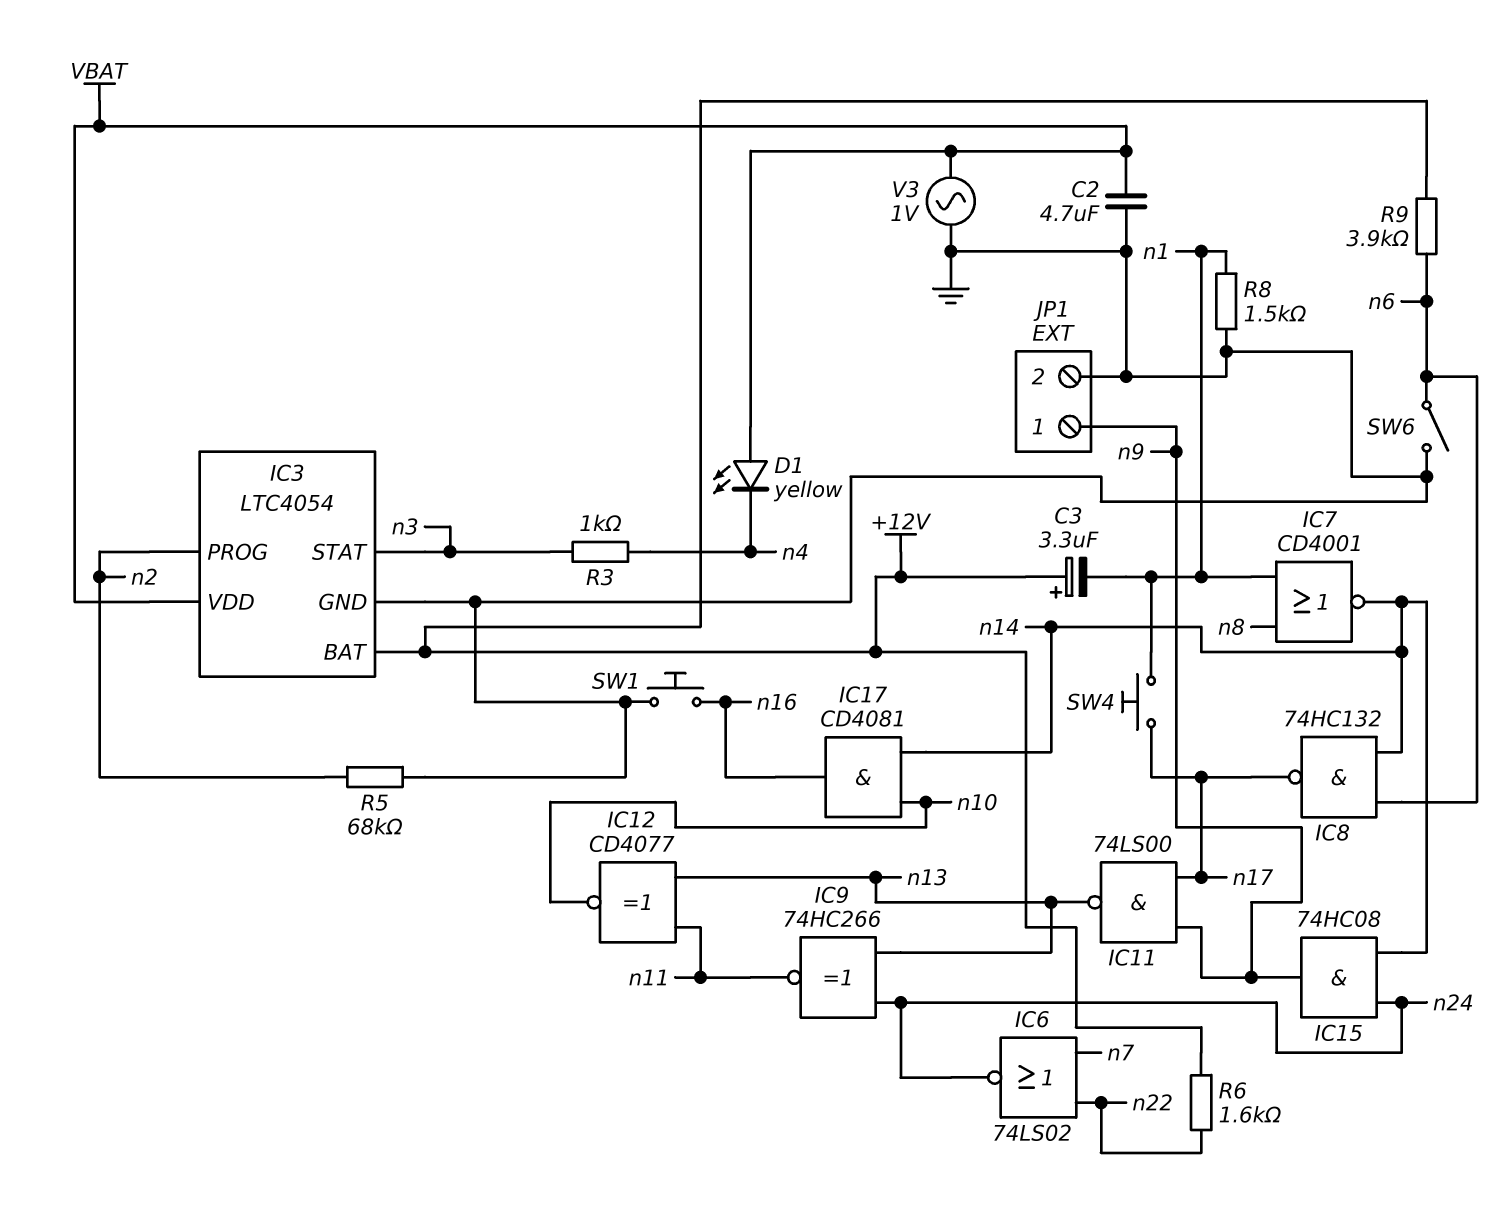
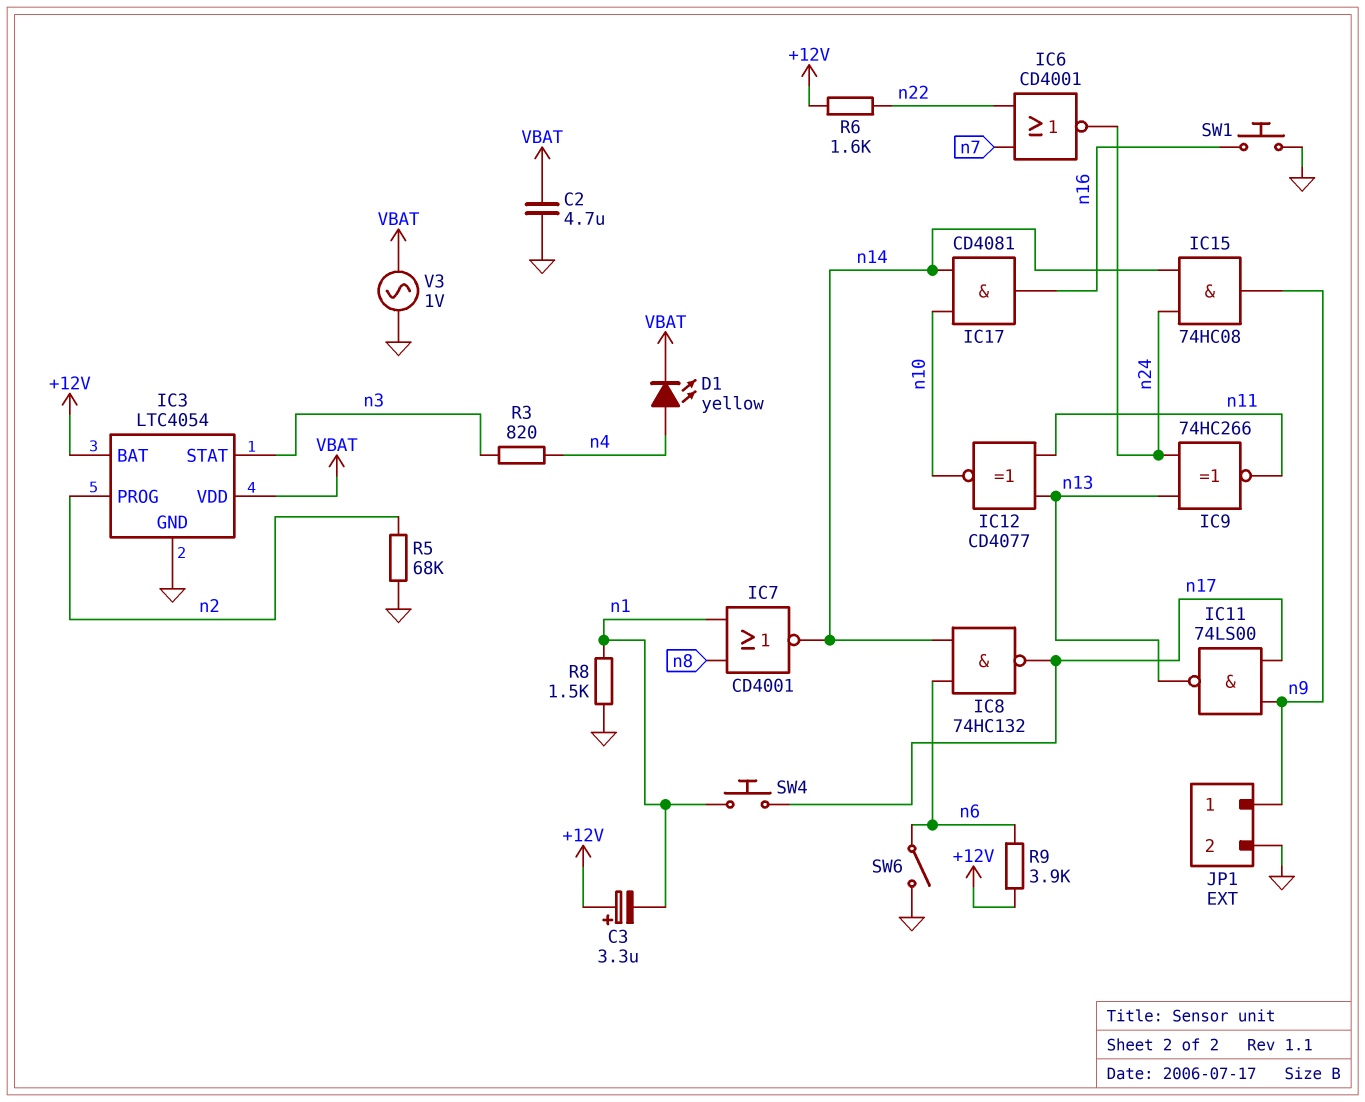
D1: LED yellow (A VBAT, K n4) -> LED yellow (A n4, K VBAT)
IC6: NOR 74LS02 (in n7, in n22, out n24) -> NOR CD4001 (in n7, in n22, out n24)
R3: 1k (n3, n4) -> 820 (n3, n4)

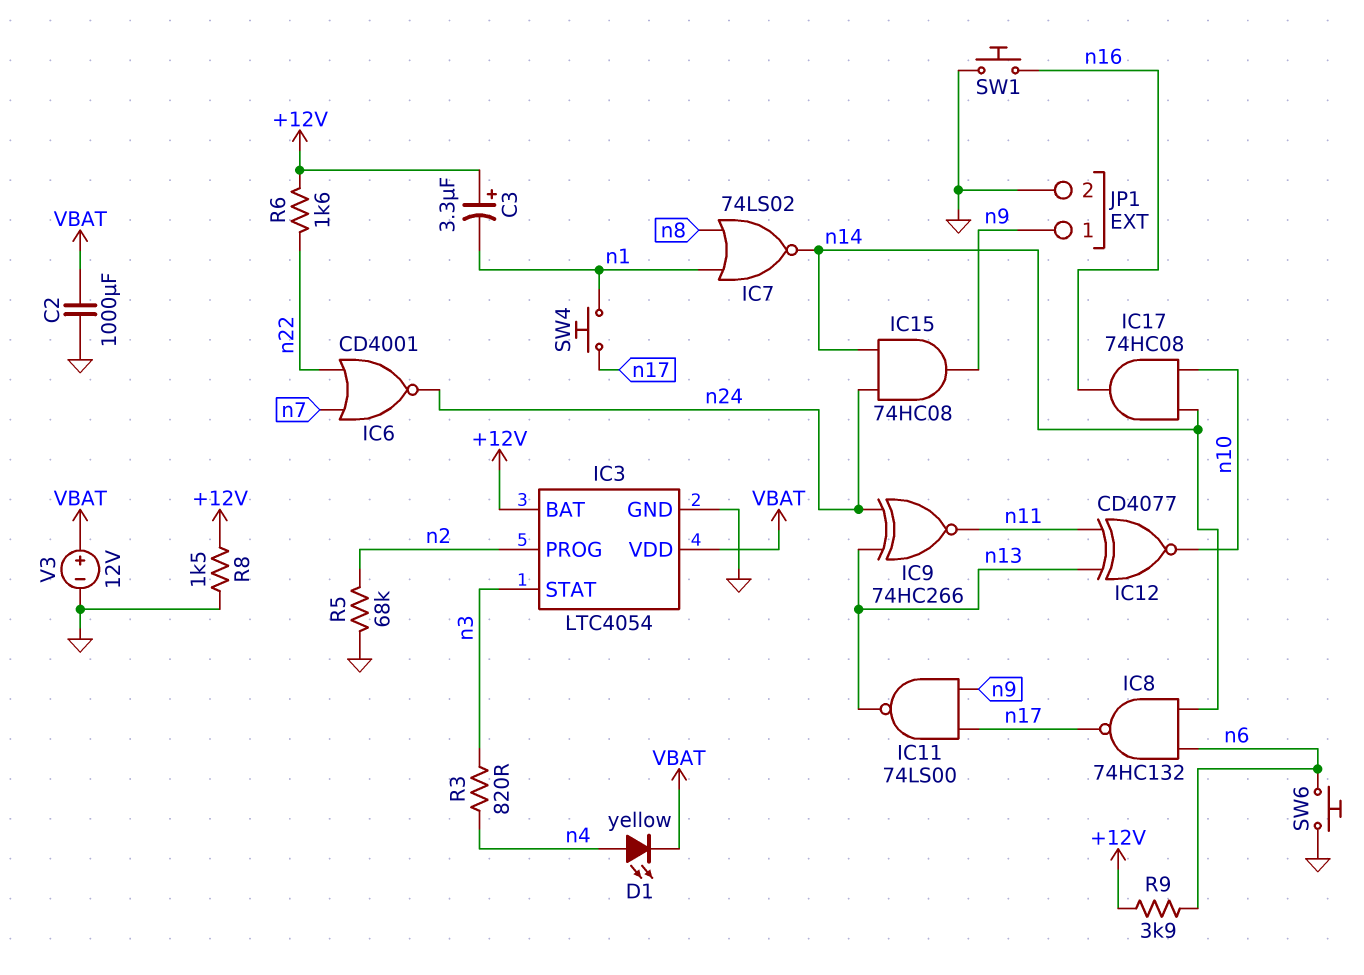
C2: 4.7uF (GND, VBAT) -> 1000uF (GND, VBAT)
IC7: NOR CD4001 (in n1, in n8, out n14) -> NOR 74LS02 (in n1, in n8, out n14)
IC17: AND CD4081 (in n10, in n14, out n16) -> AND 74HC08 (in n10, in n14, out n16)
R8: 1.5k (GND, n1) -> 1.5k (+12V, GND)
SW6: switch (GND, n6) -> button (GND, n6)
V3: AC 1V (GND, VBAT) -> 12V (plus VBAT, minus GND)

